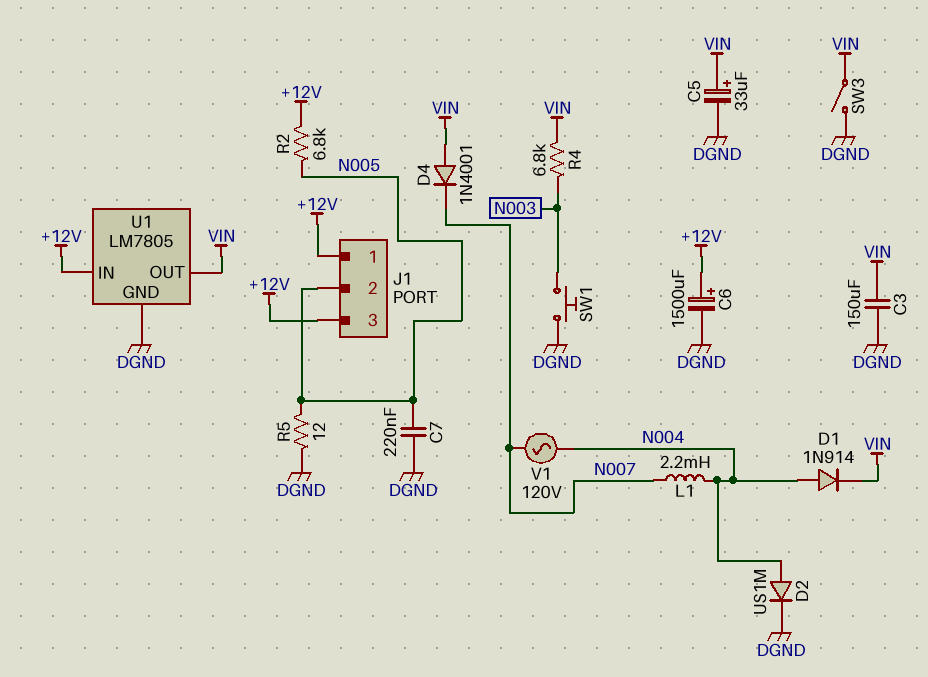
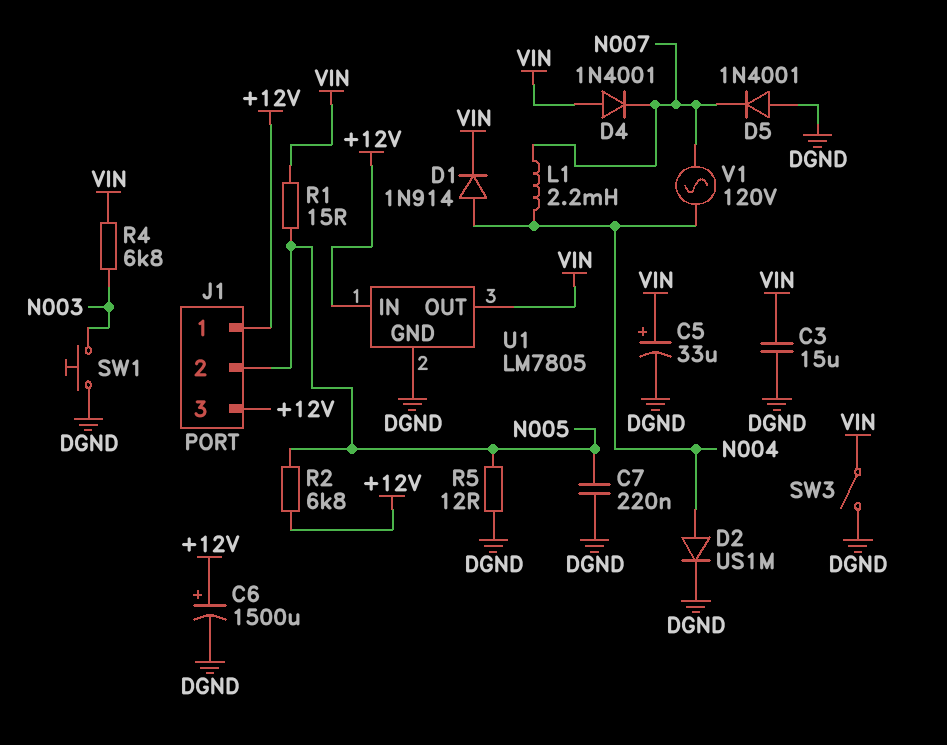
C3: 150uF (DGND, VIN) -> 15uF (DGND, VIN)
D5: none -> diode 1N4001 (A DGND, K N007)
R1: none -> 15 (N005, VIN)

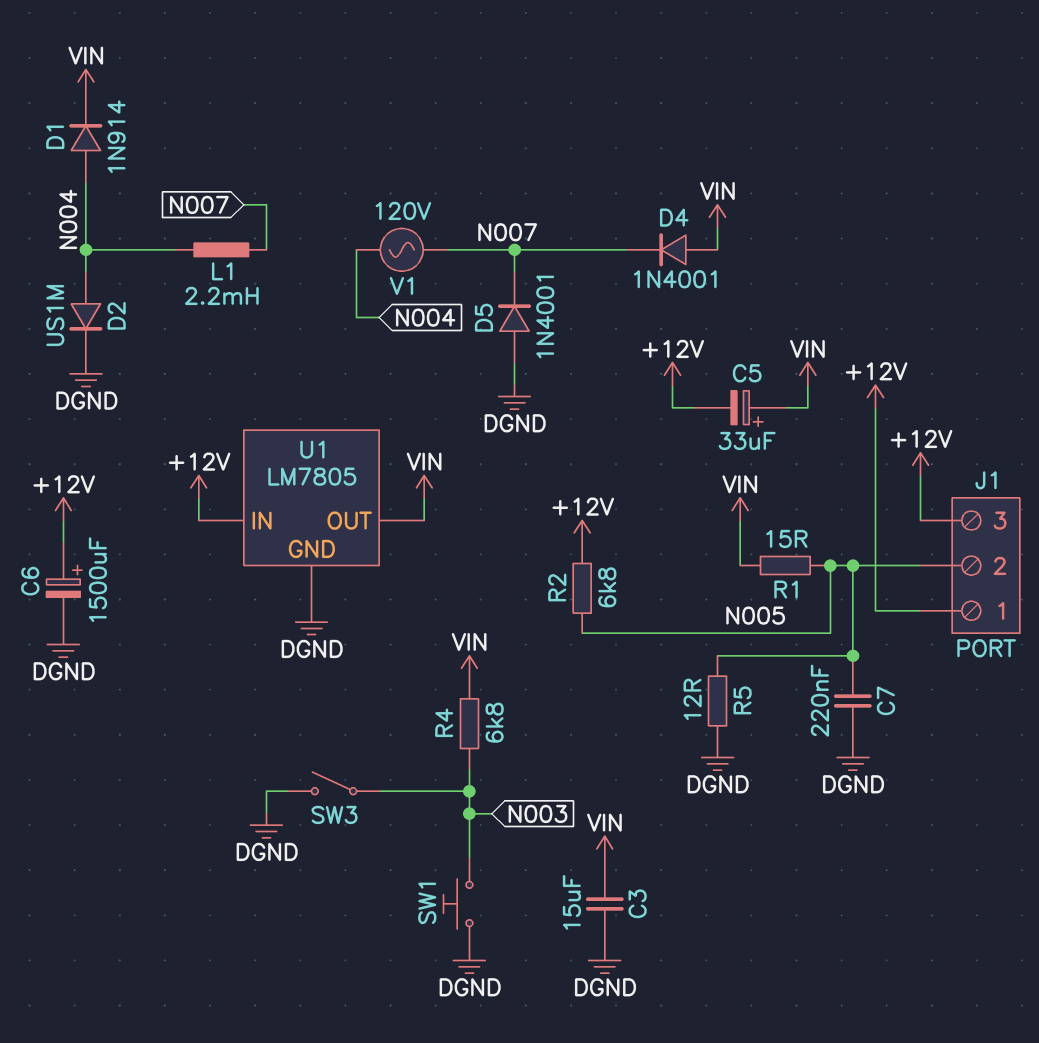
C5: 33uF (plus VIN, minus DGND) -> 33uF (plus VIN, minus +12V)
SW3: switch (DGND, VIN) -> switch (DGND, N003)

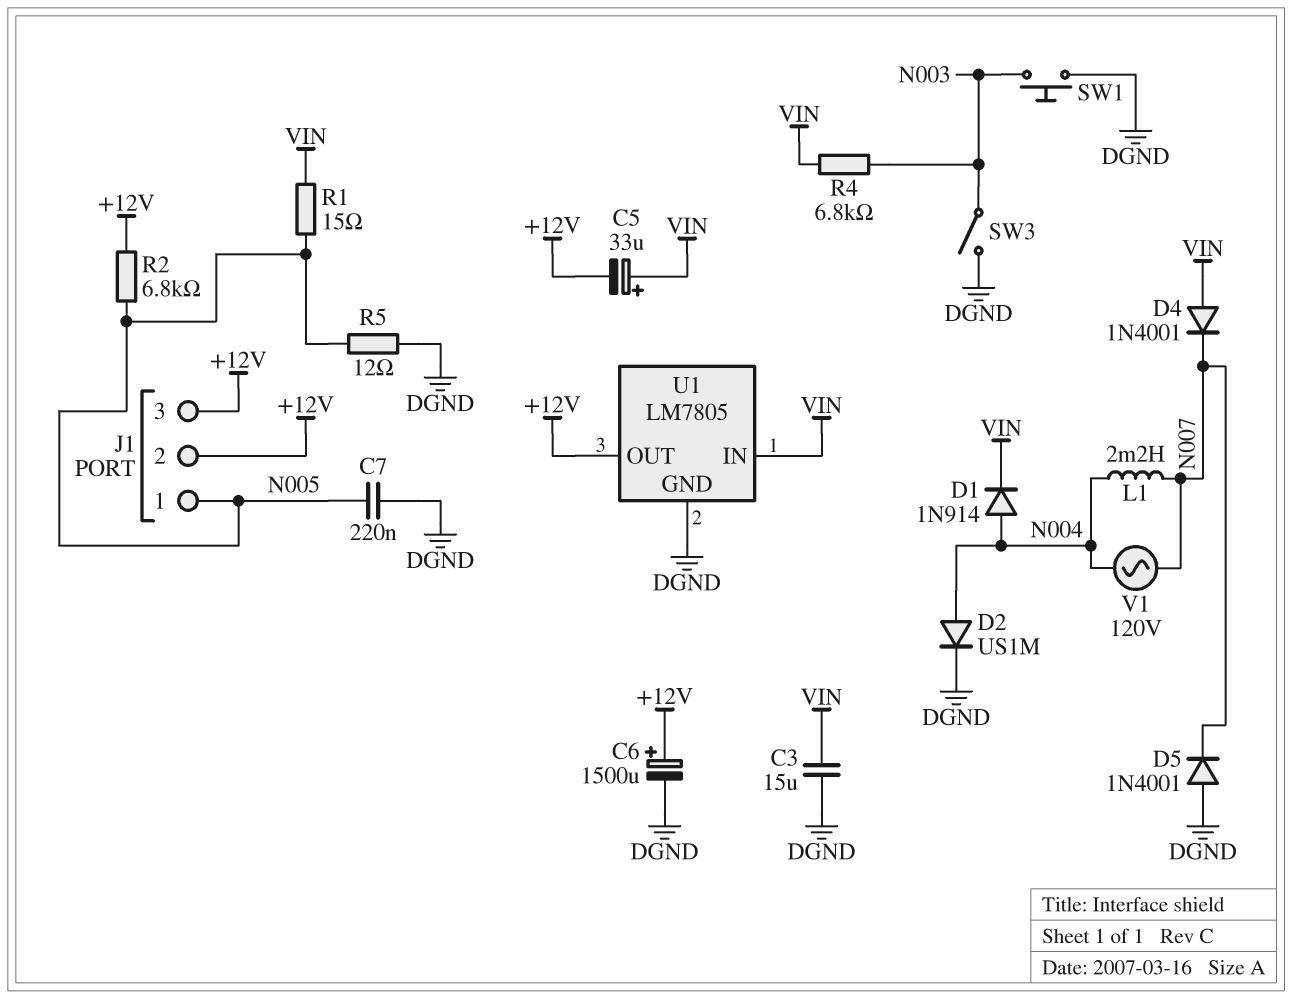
J1 pin 1: +12V -> N005
J1 pin 2: N005 -> +12V
U1 pin IN: +12V -> VIN
U1 pin OUT: VIN -> +12V

